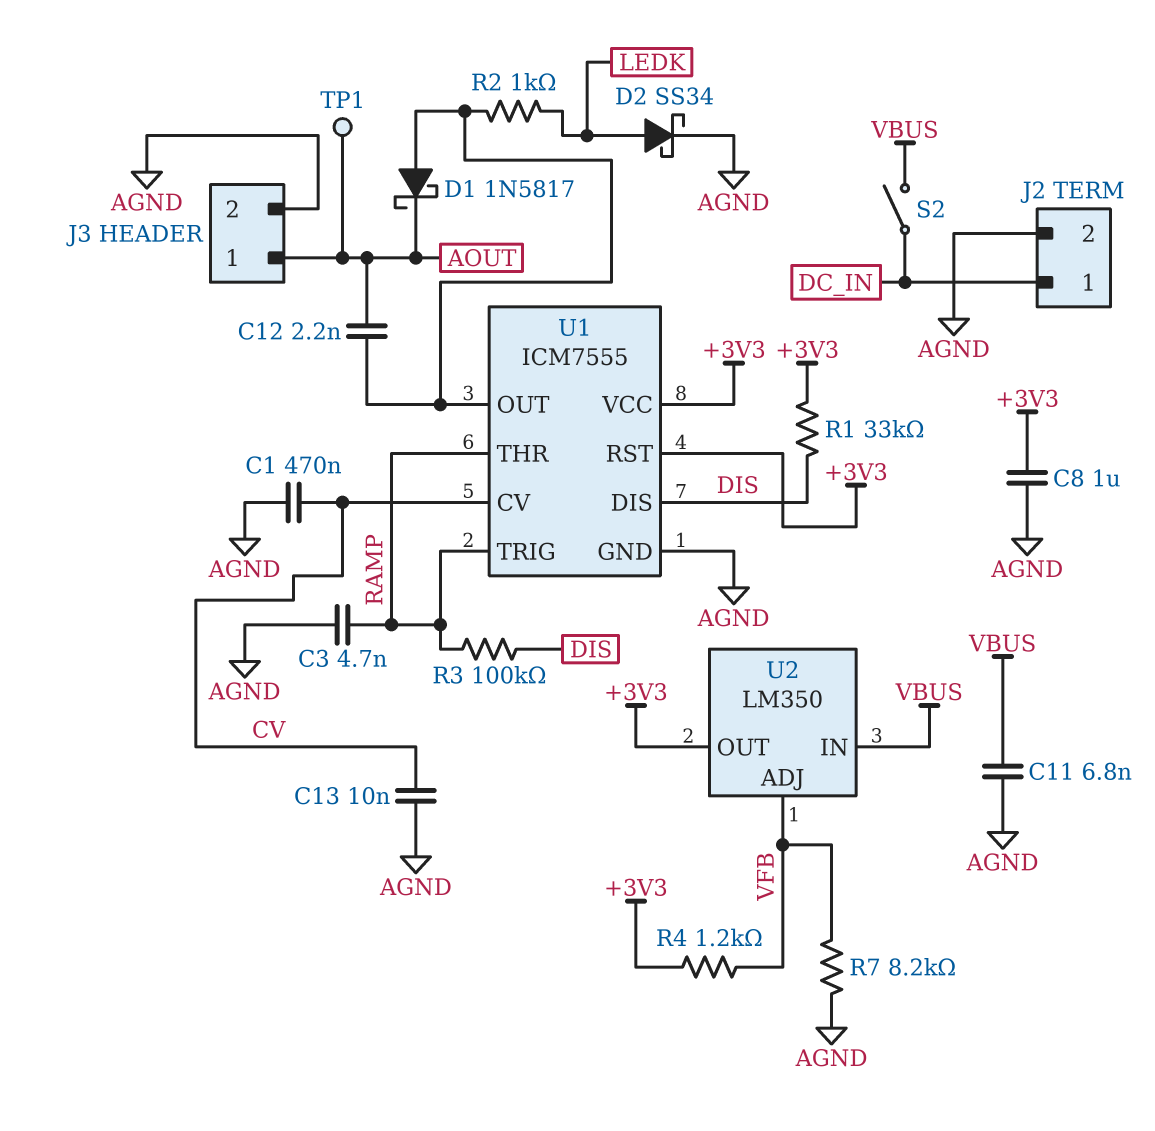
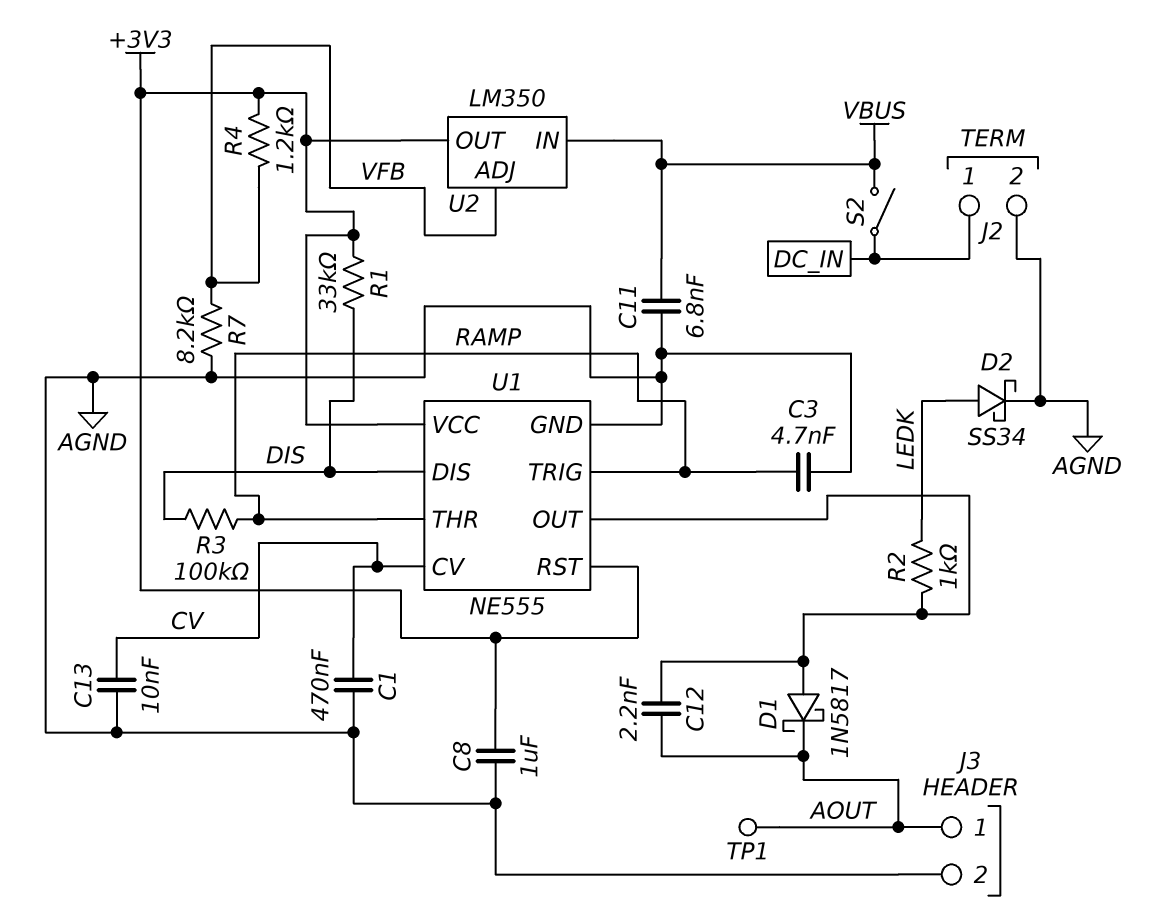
U1: ICM7555 -> NE555

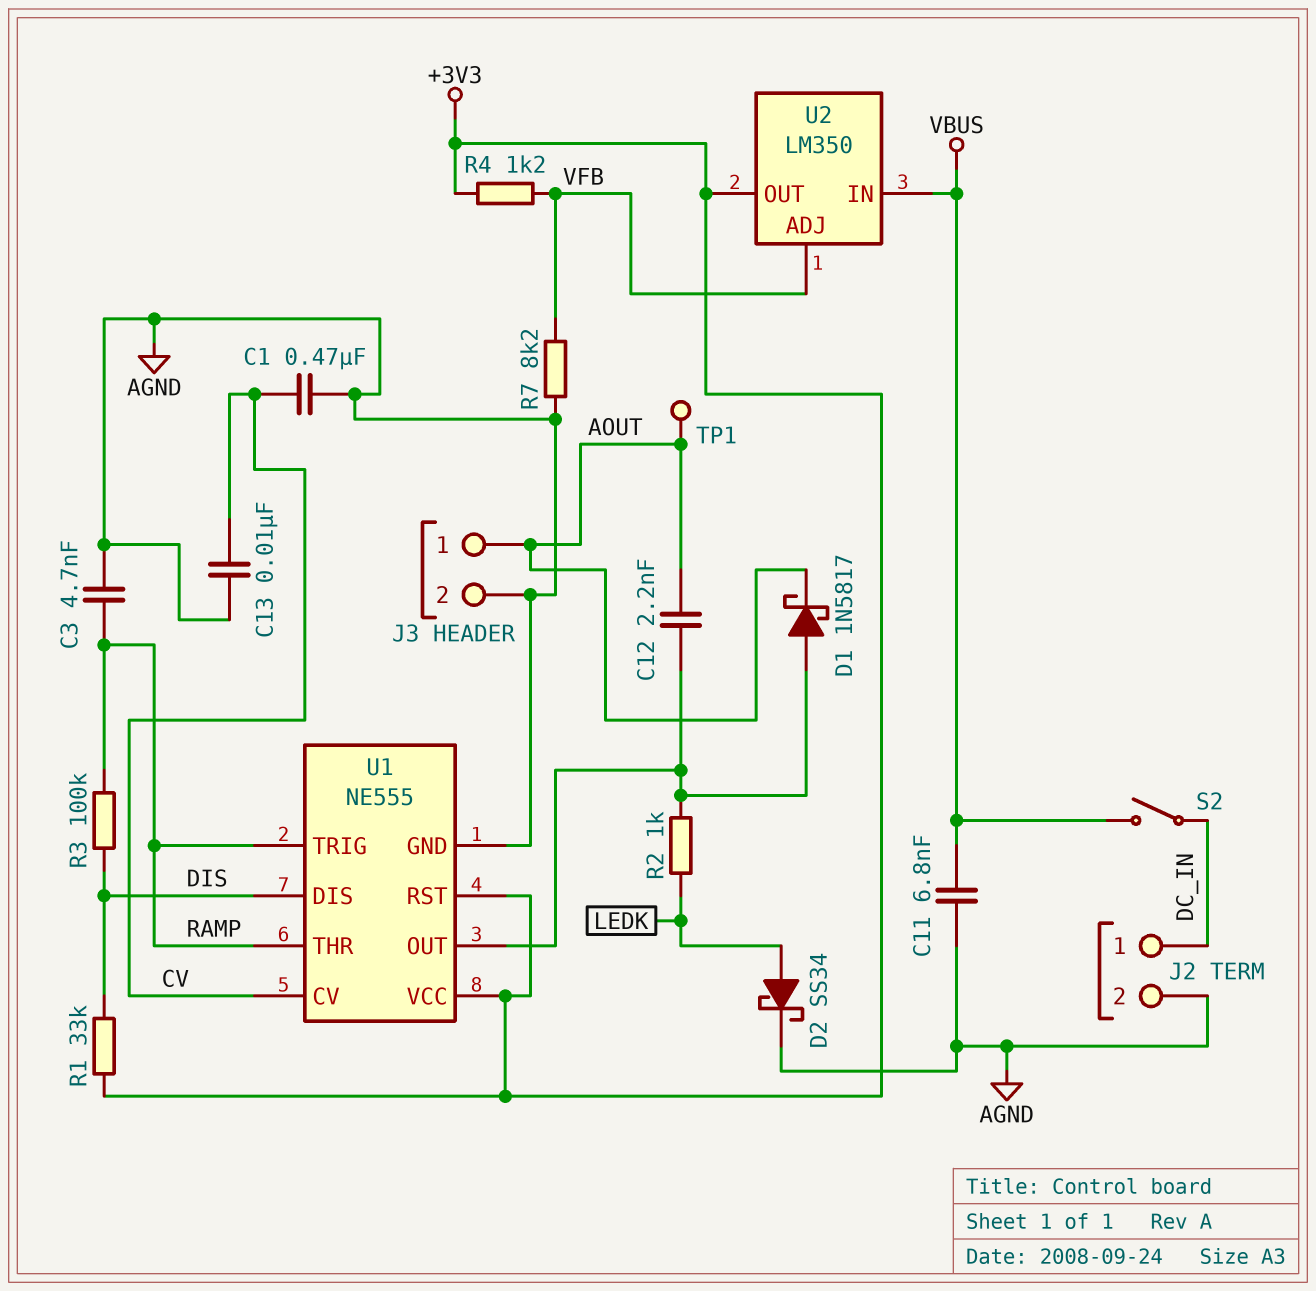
C8: 1uF (+3V3, AGND) -> none

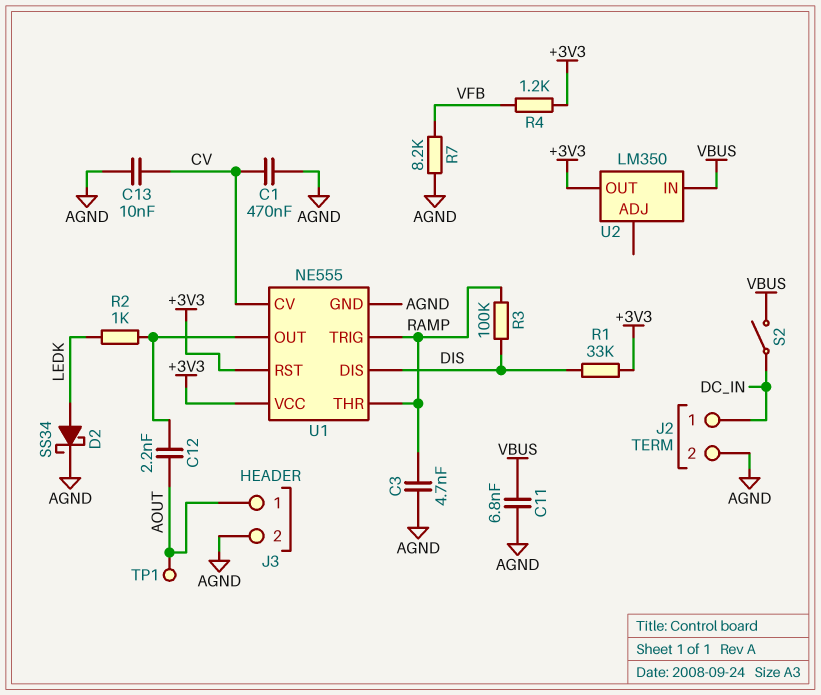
D1: schottky 1N5817 (A U1/OUT, K AOUT) -> none
U2 pin ADJ: VFB -> none

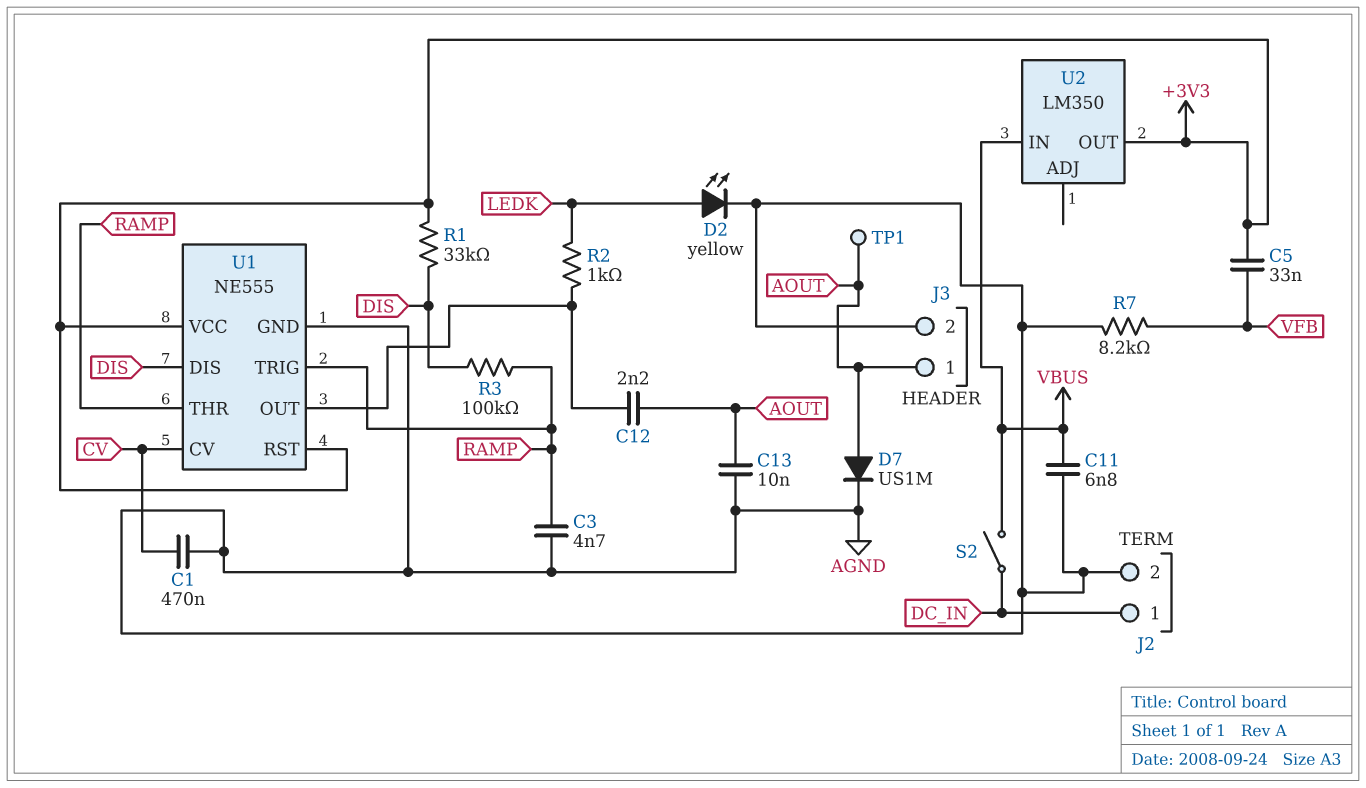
C5: none -> 33nF (+3V3, VFB)
C13: 10nF (AGND, CV) -> 10nF (AGND, AOUT)
D2: schottky SS34 (A LEDK, K AGND) -> LED yellow (A LEDK, K AGND)
D7: none -> diode US1M (A AOUT, K AGND)
R4: 1.2k (+3V3, VFB) -> none

